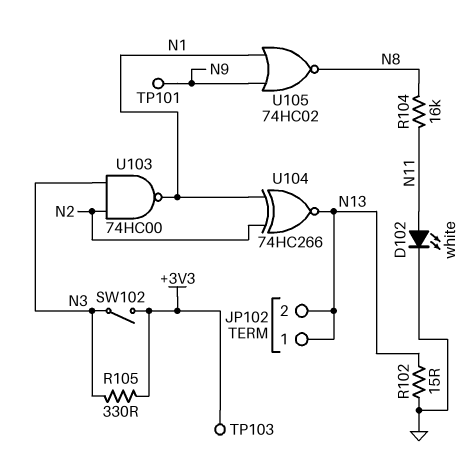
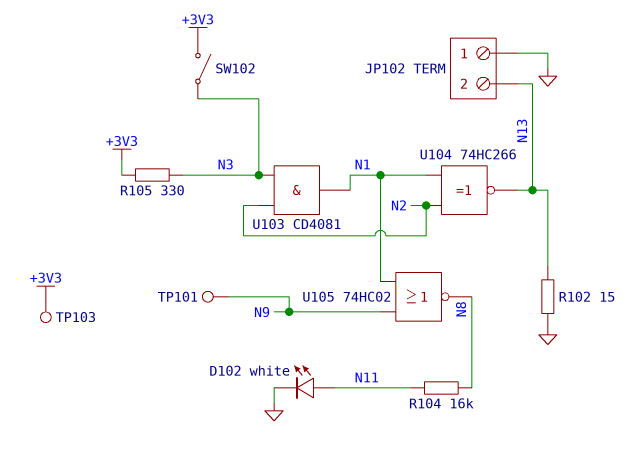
JP102 pin 1: N13 -> GND
U103: NAND 74HC00 (in N2, in N3, out N1) -> AND CD4081 (in N2, in N3, out N1)

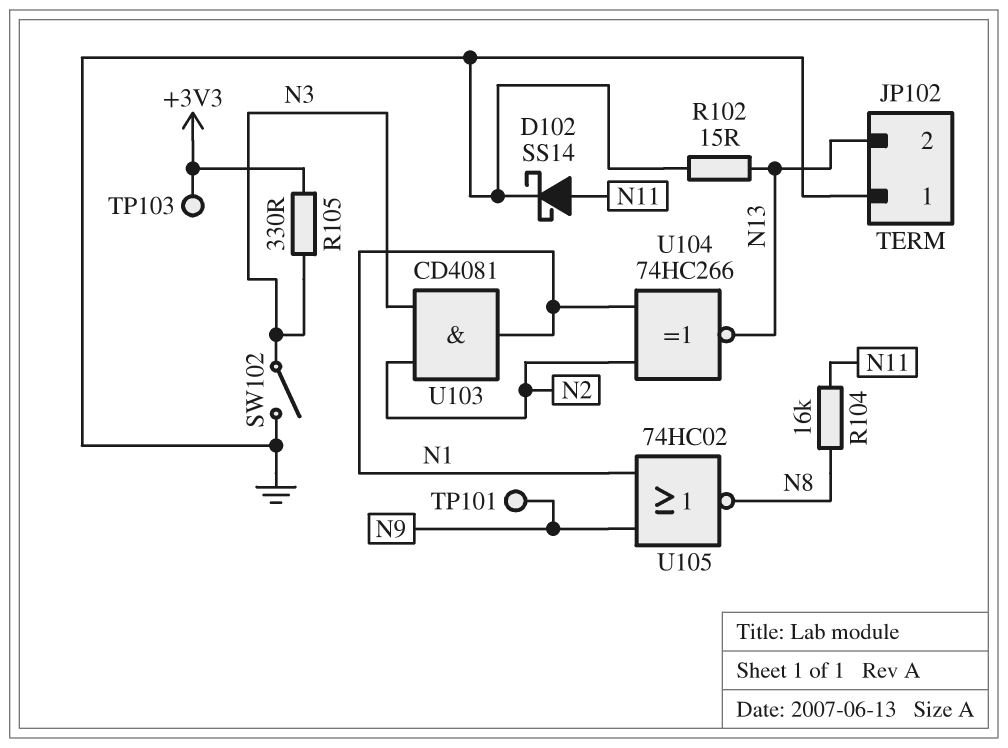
D102: LED white (A N11, K GND) -> schottky SS14 (A N11, K GND)
SW102: switch (+3V3, N3) -> switch (GND, N3)

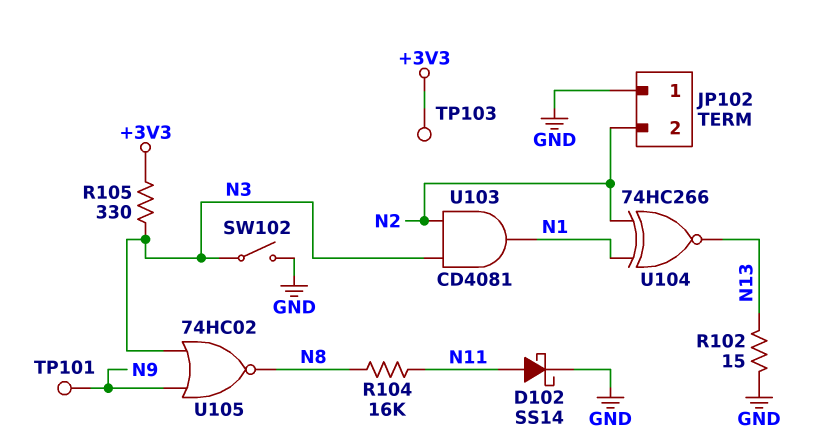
JP102 pin 2: N13 -> N2
U105: NOR 74HC02 (in N1, in N9, out N8) -> NOR 74HC02 (in N3, in N9, out N8)

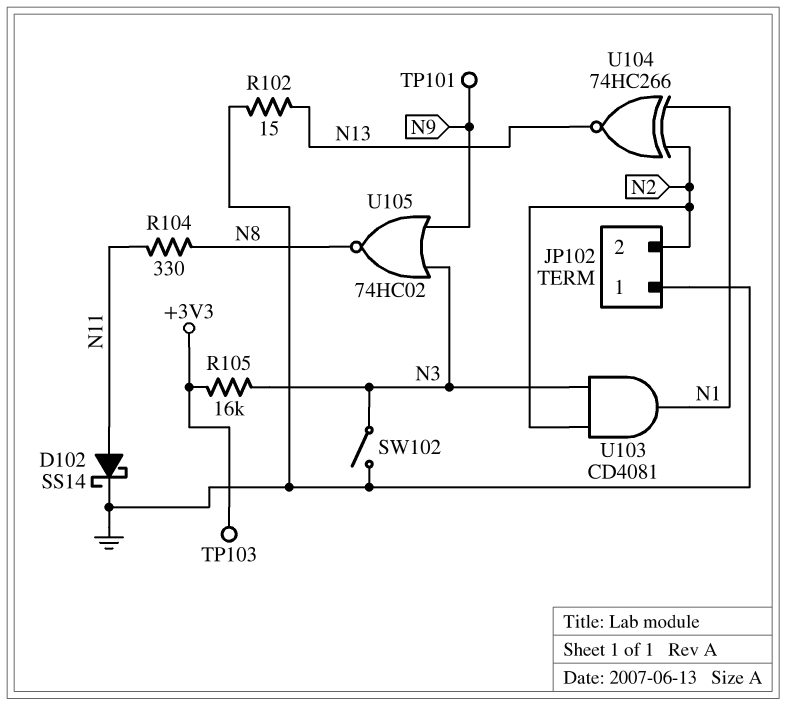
R104: 16k (N8, N11) -> 330 (N8, N11)
R105: 330 (+3V3, N3) -> 16k (+3V3, N3)

